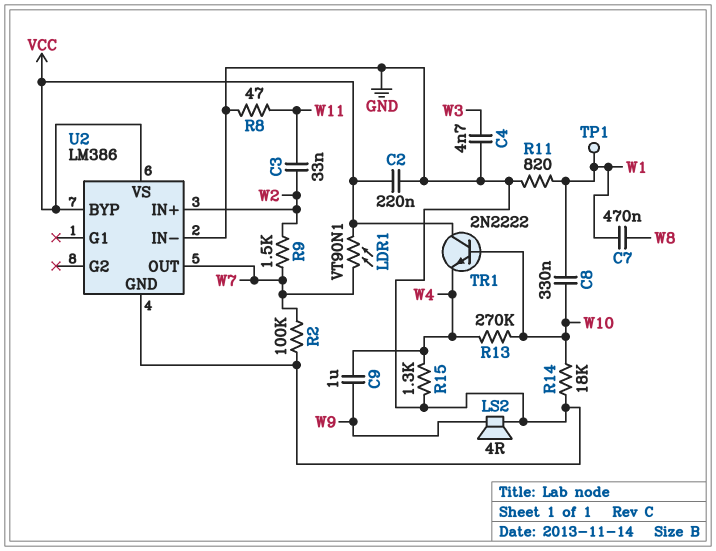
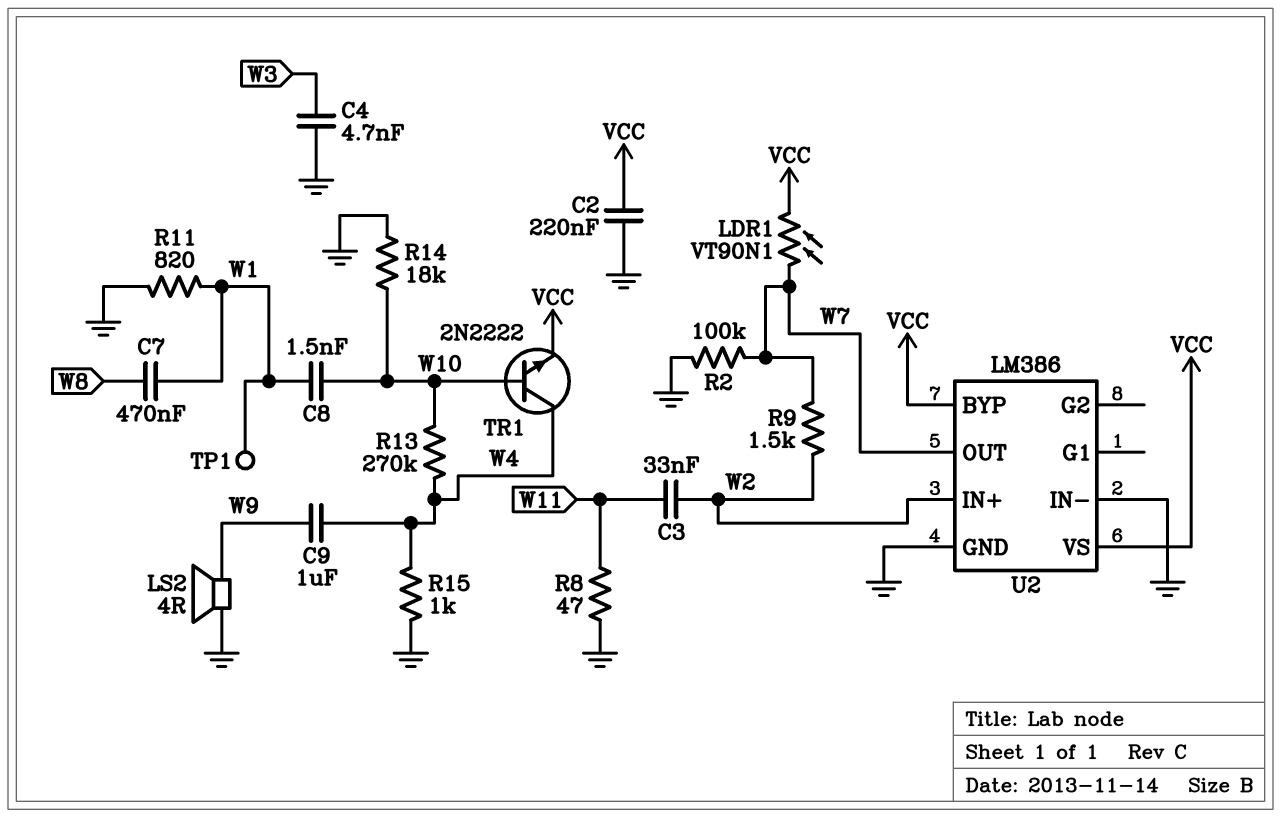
C8: 330nF (W1, W10) -> 1.5nF (W1, W10)
R15: 1.3k (GND, W4) -> 1k (GND, W4)
TR1: NPN 2N2222 (B W10, C VCC, E W4) -> NPN 2N2222 (B W10, C W4, E VCC)

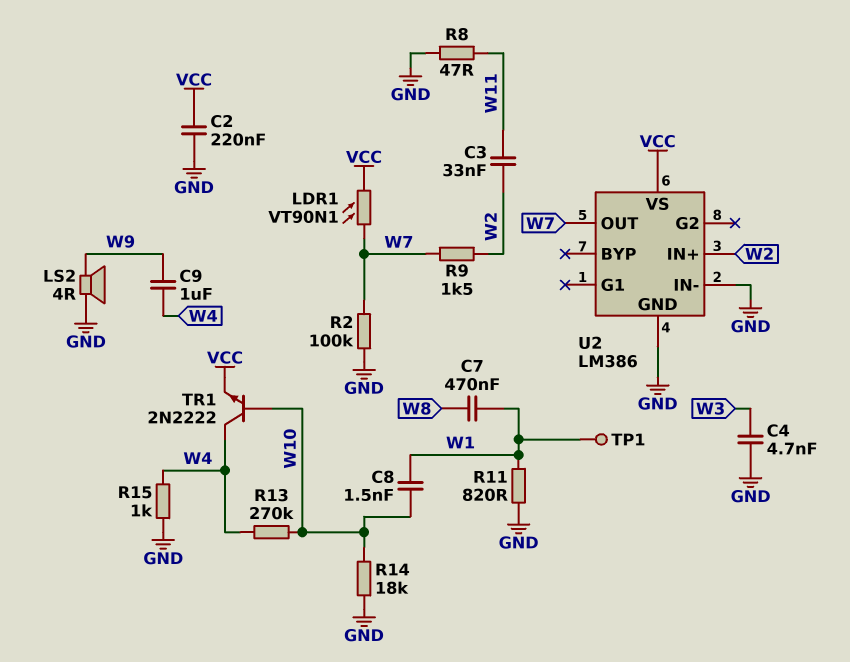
U2 pin BYP: VCC -> none

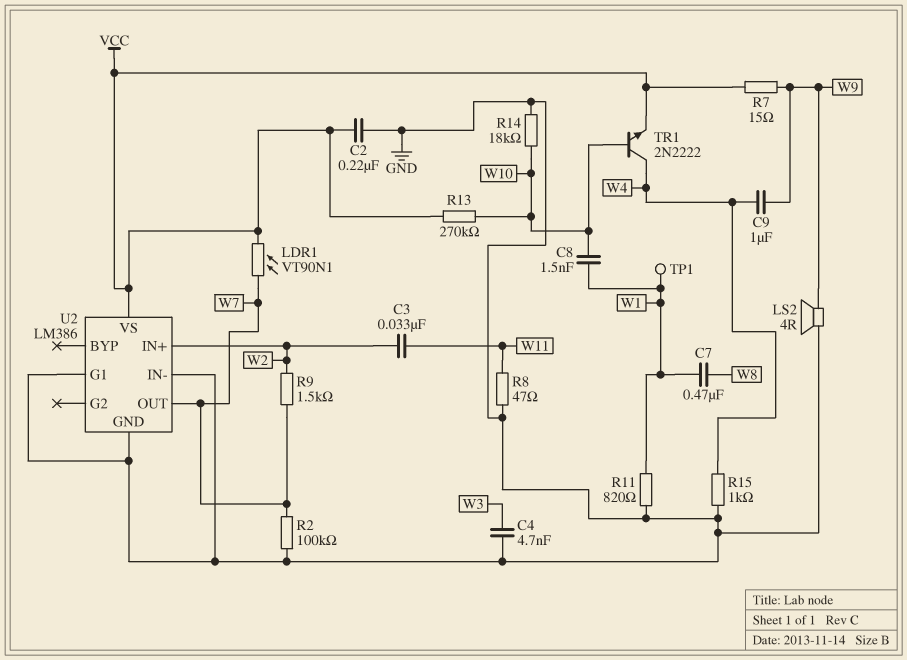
R7: none -> 15 (VCC, W9)
R13: 270k (W4, W10) -> 270k (VCC, W10)
U2 pin G1: none -> GND

